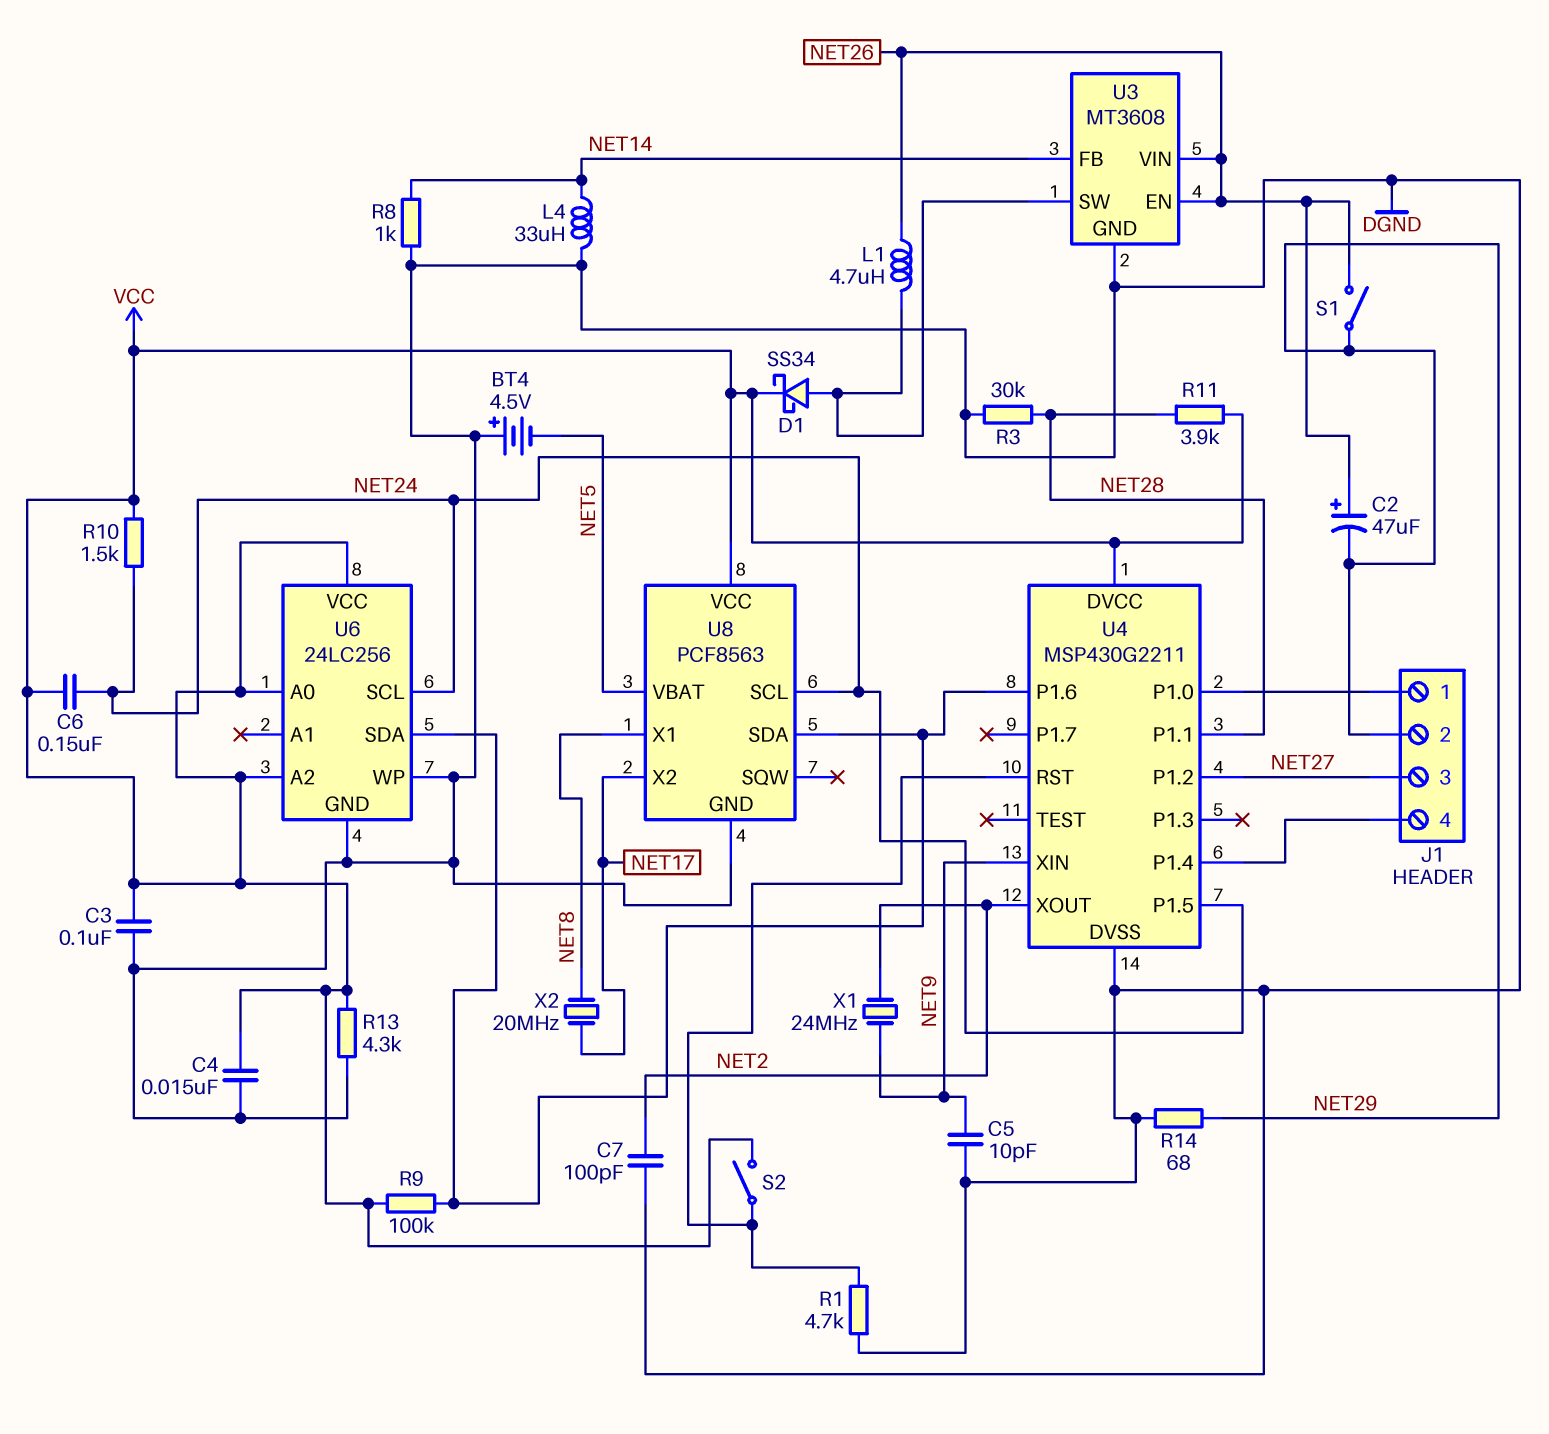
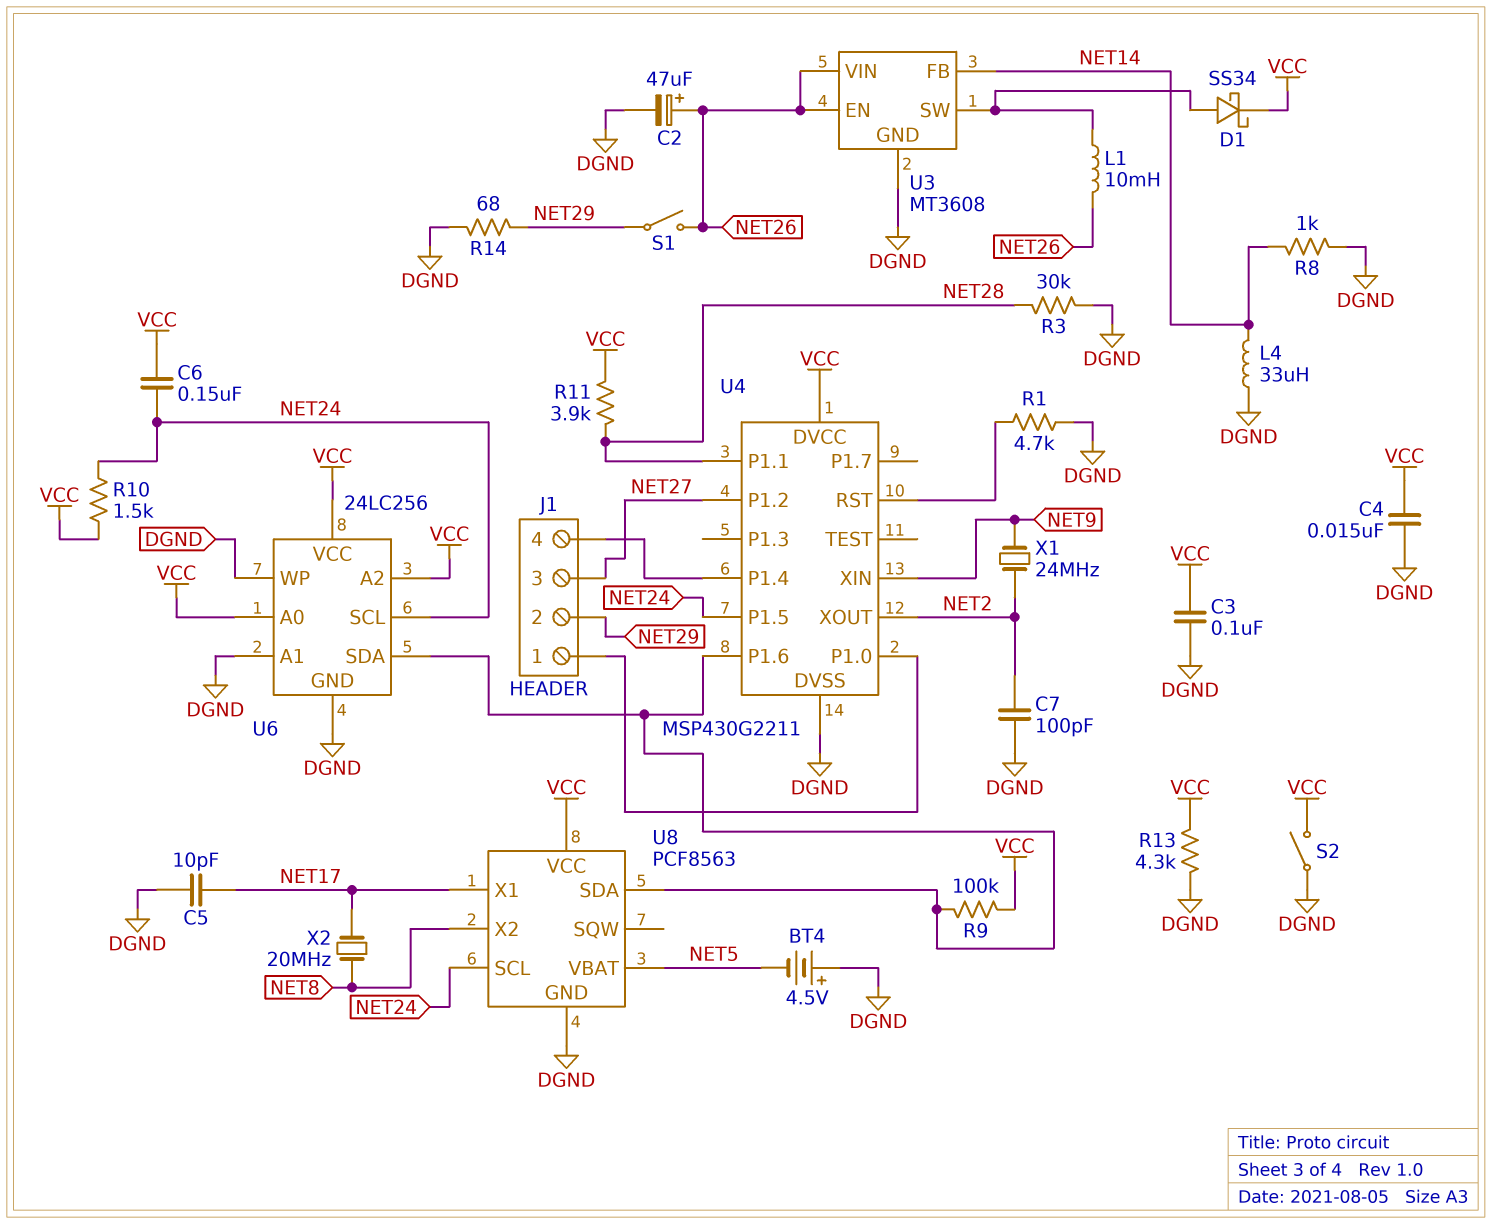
C2: 47uF (plus NET26, minus NET29) -> 47uF (plus NET26, minus DGND)
C5: 10pF (DGND, NET9) -> 10pF (DGND, NET17)
L1: 4.7uH (NET26, U3/SW) -> 10mH (NET26, U3/SW)
S2: switch (U4/RST, VCC) -> switch (DGND, VCC)
U6 pin A1: none -> DGND
U8 pin X1: NET8 -> NET17
U8 pin X2: NET17 -> NET8

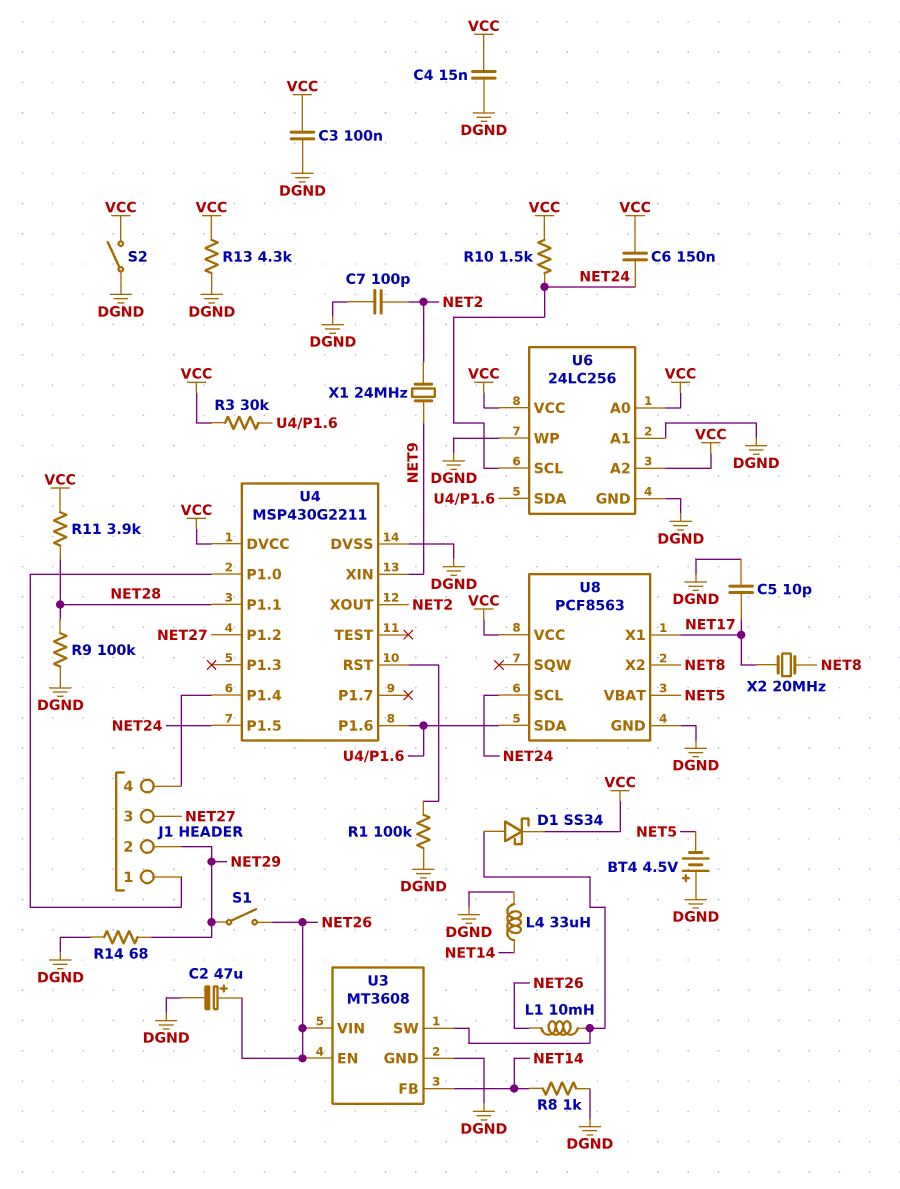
R1: 4.7k (DGND, U4/RST) -> 100k (DGND, U4/RST)
R3: 30k (DGND, NET28) -> 30k (U4/P1.6, VCC)
R9: 100k (U4/P1.6, VCC) -> 100k (DGND, NET28)

